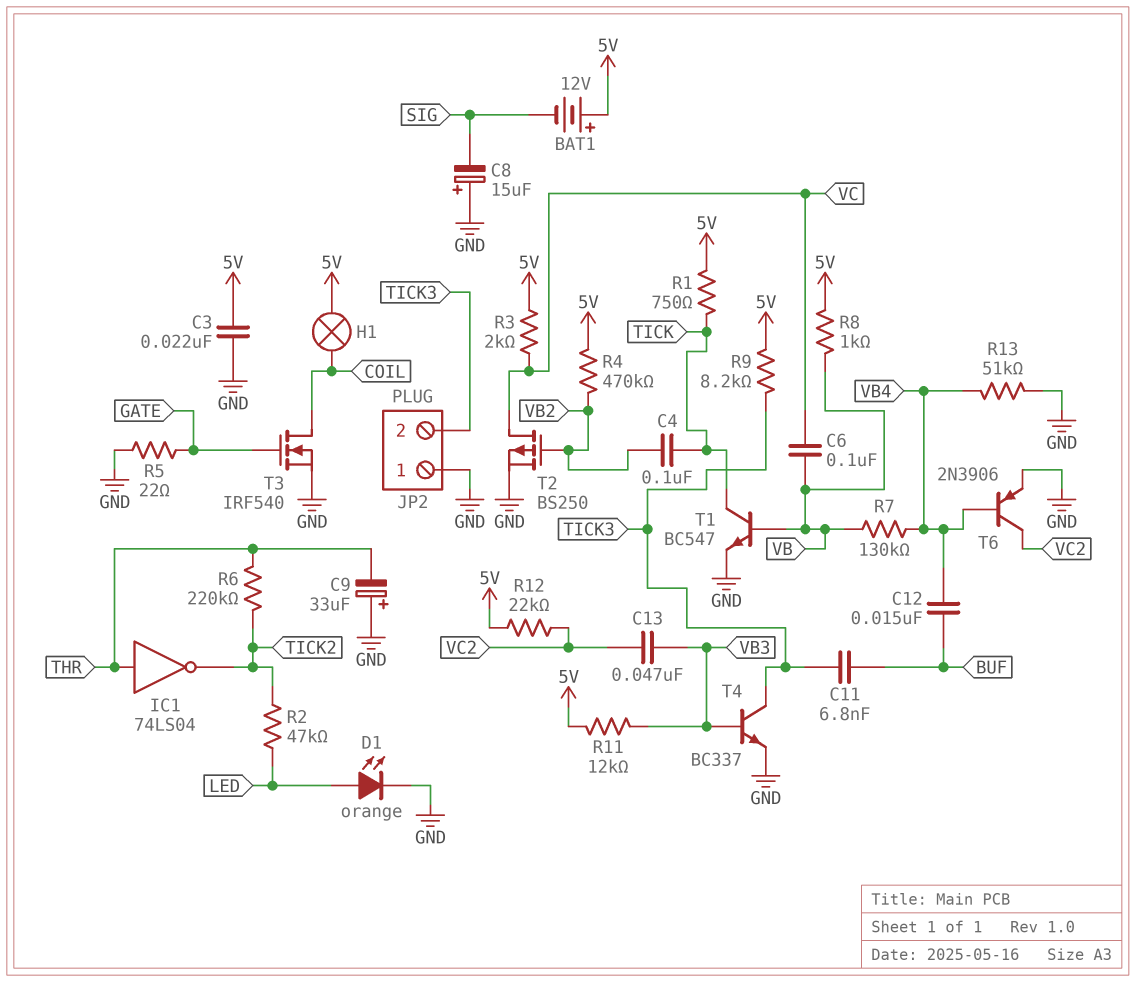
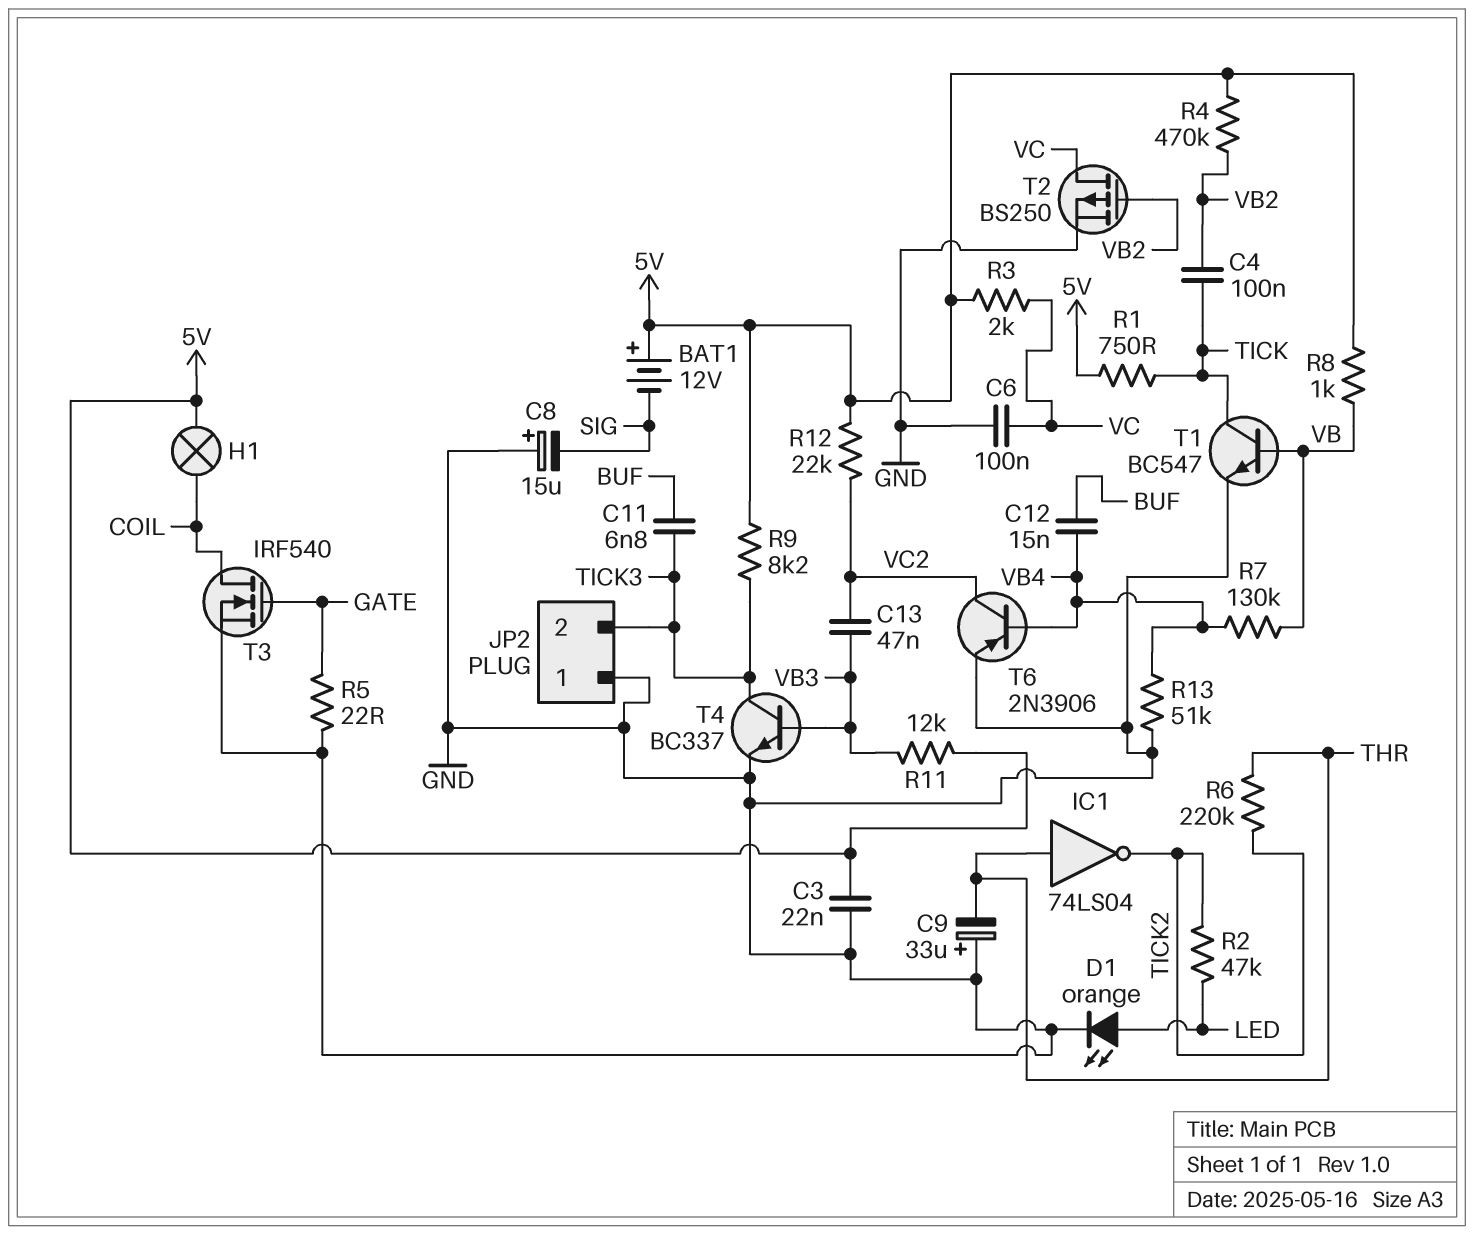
C6: 100nF (VB, VC) -> 100nF (GND, VC)

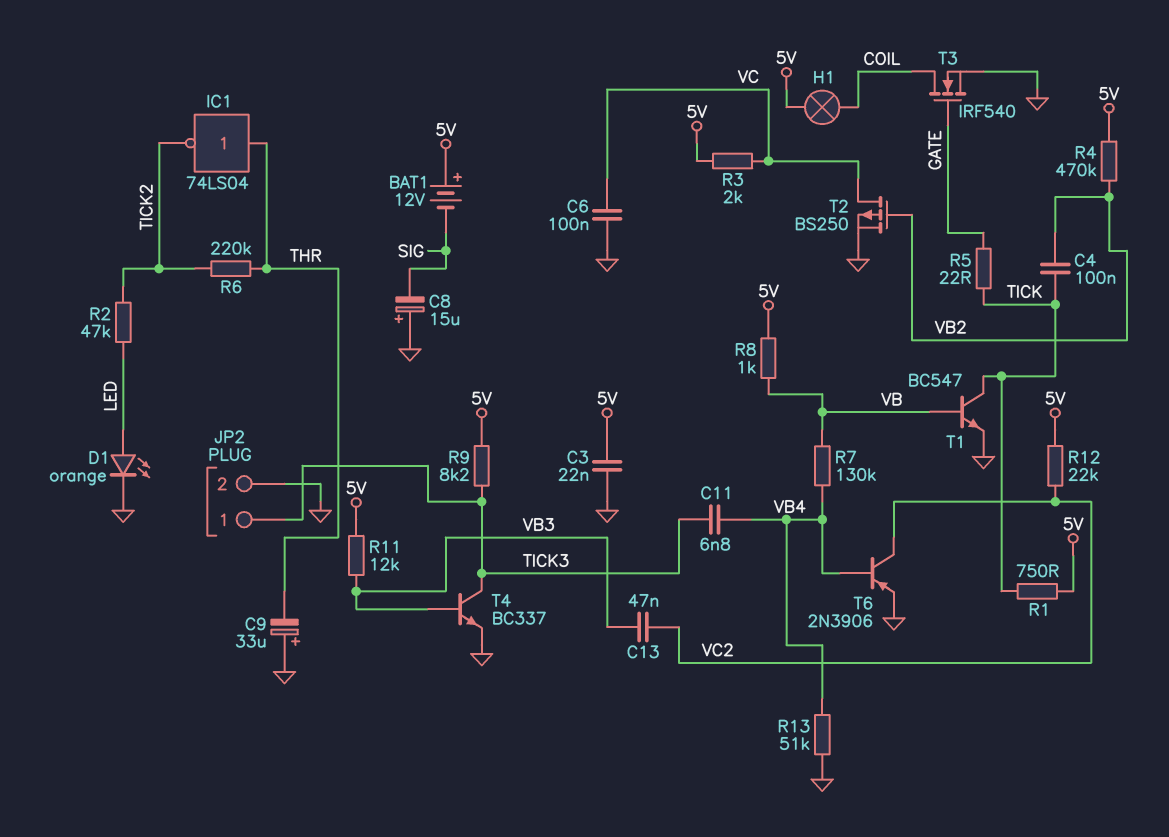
C11: 6.8nF (BUF, TICK3) -> 6.8nF (TICK3, VB4)
C12: 15nF (BUF, VB4) -> none
JP2 pin 1: GND -> TICK3
JP2 pin 2: TICK3 -> GND
R5: 22 (GATE, GND) -> 22 (GATE, TICK)

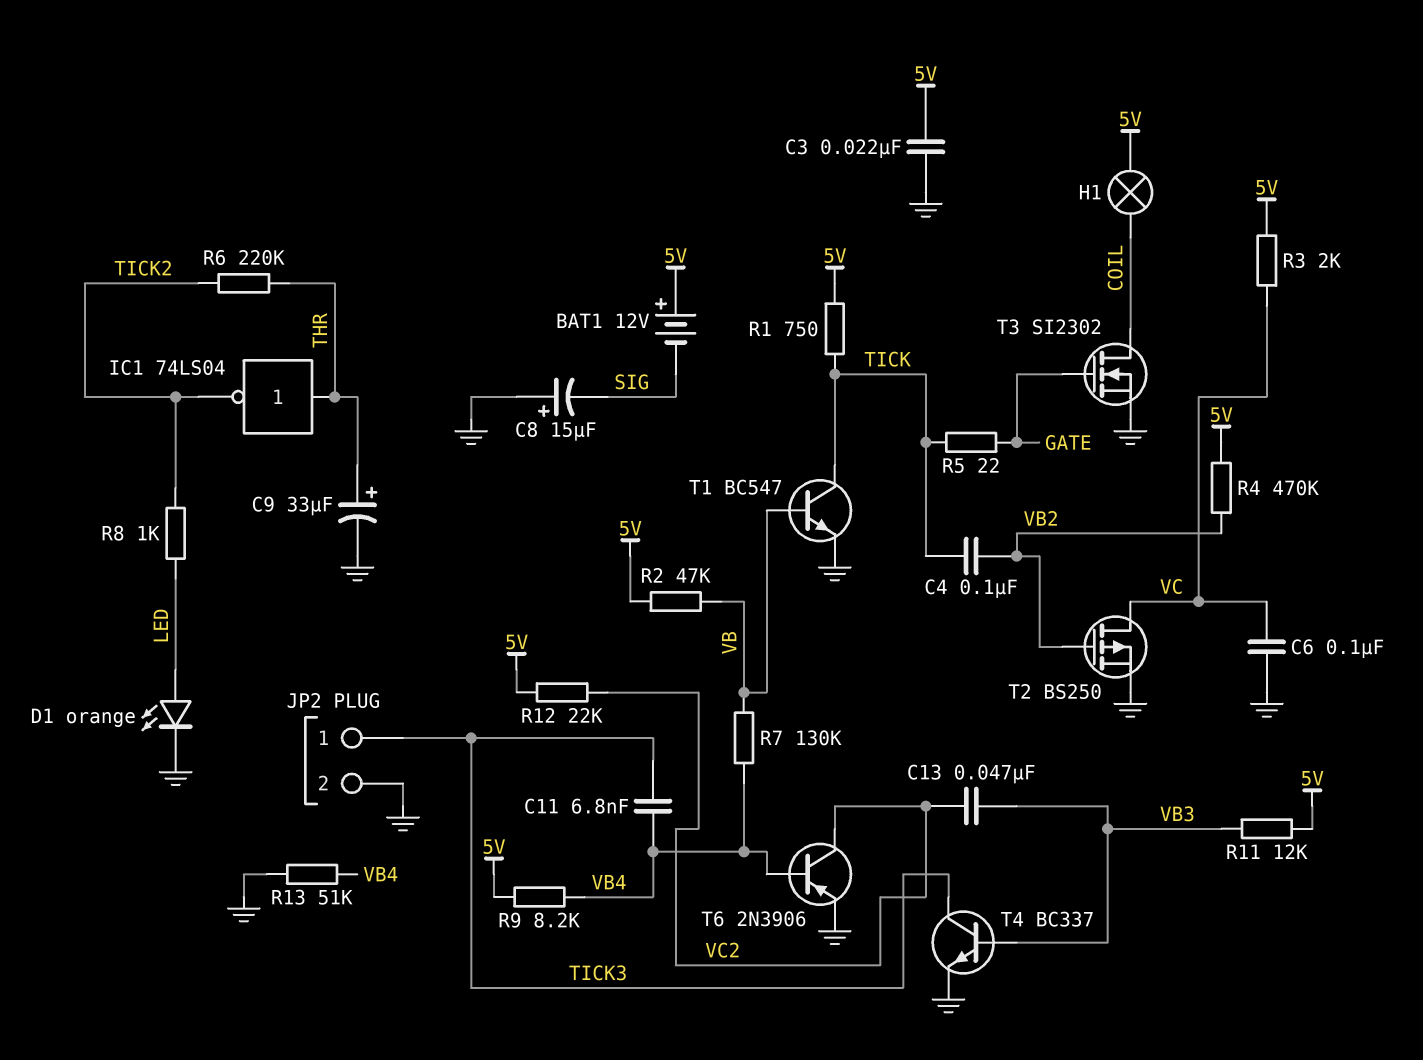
C9: 33uF (plus GND, minus THR) -> 33uF (plus THR, minus GND)
R2: 47k (LED, TICK2) -> 47k (5V, VB)
R8: 1k (5V, VB) -> 1k (LED, TICK2)
R9: 8.2k (5V, TICK3) -> 8.2k (5V, VB4)
T3: NMOS IRF540 (G GATE, D COIL, S GND) -> NMOS SI2302 (G GATE, D COIL, S GND)

